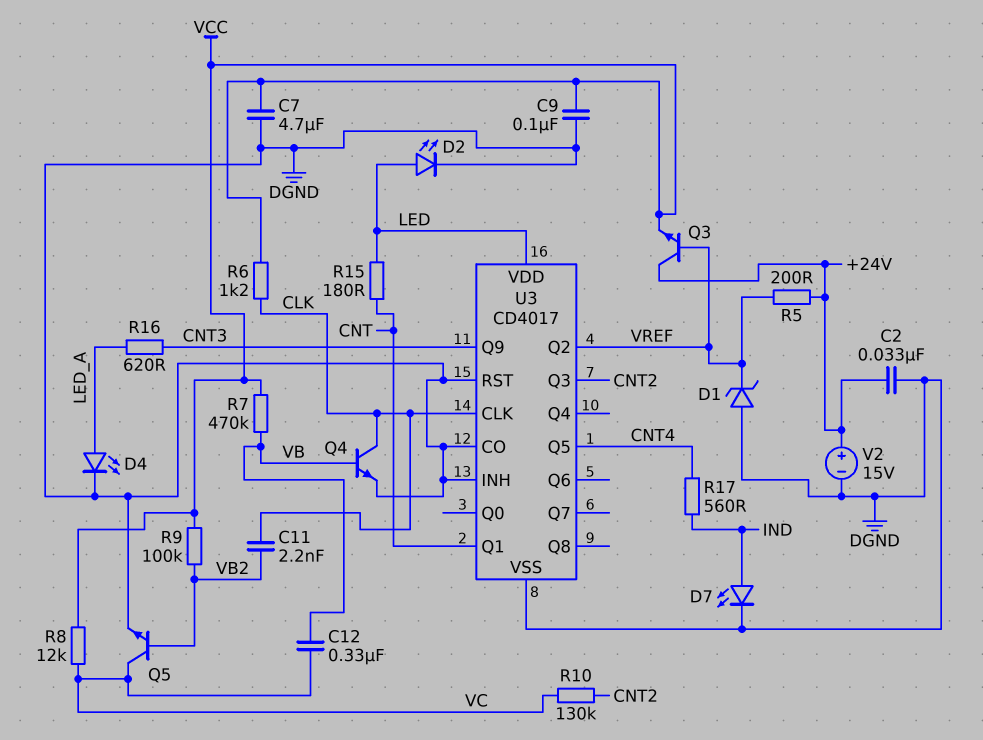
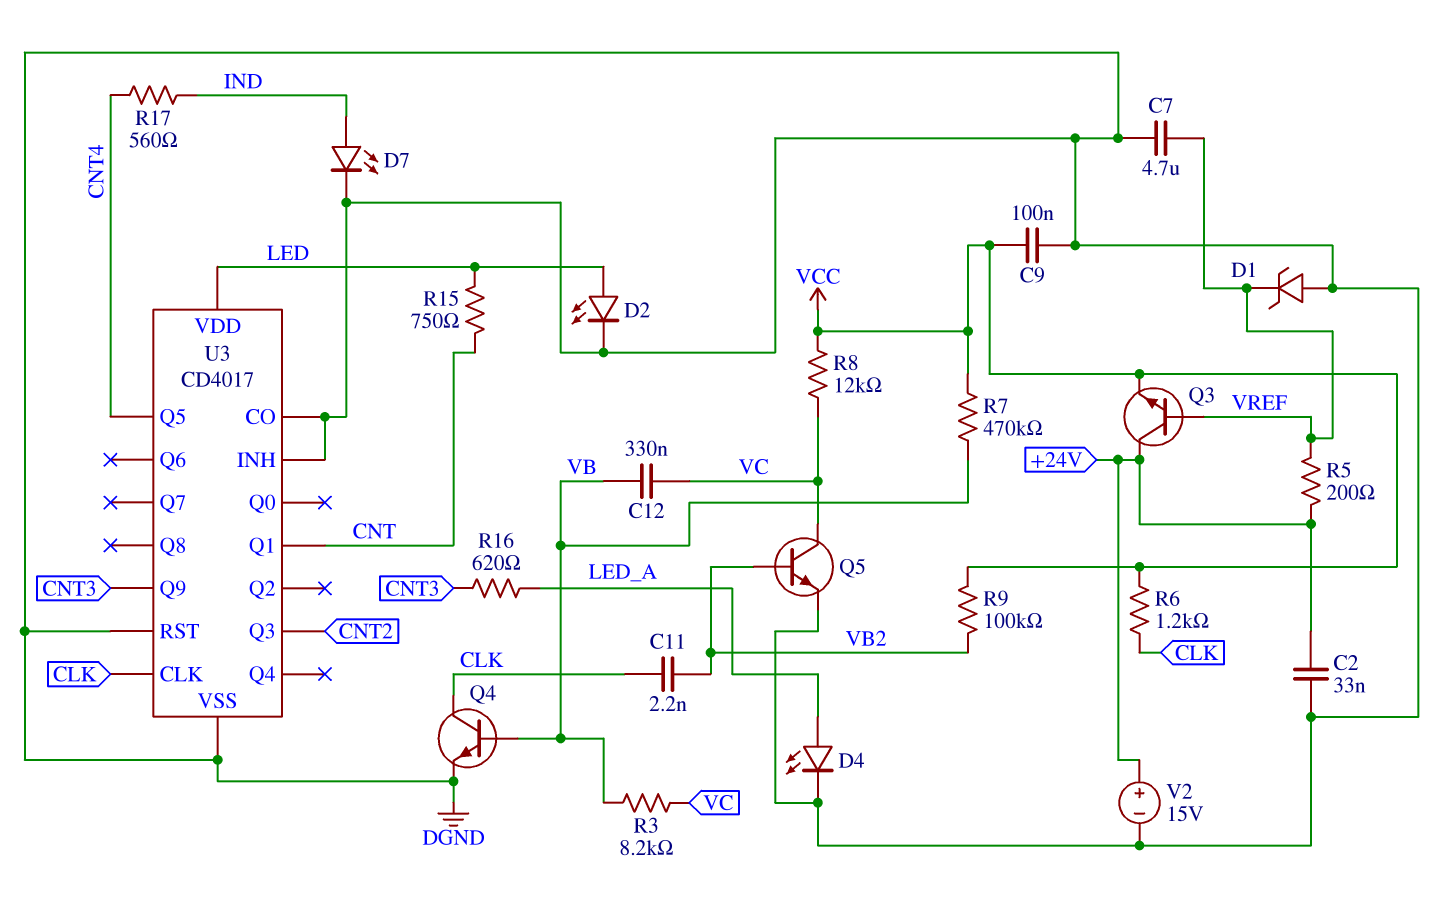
C7: 4.7uF (DGND, VCC) -> 4.7uF (DGND, VREF)
R3: none -> 8.2k (VB, VC)
R10: 130k (CNT2, VC) -> none
R15: 180 (CNT, LED) -> 750 (CNT, LED)
U3 pin Q2: VREF -> none

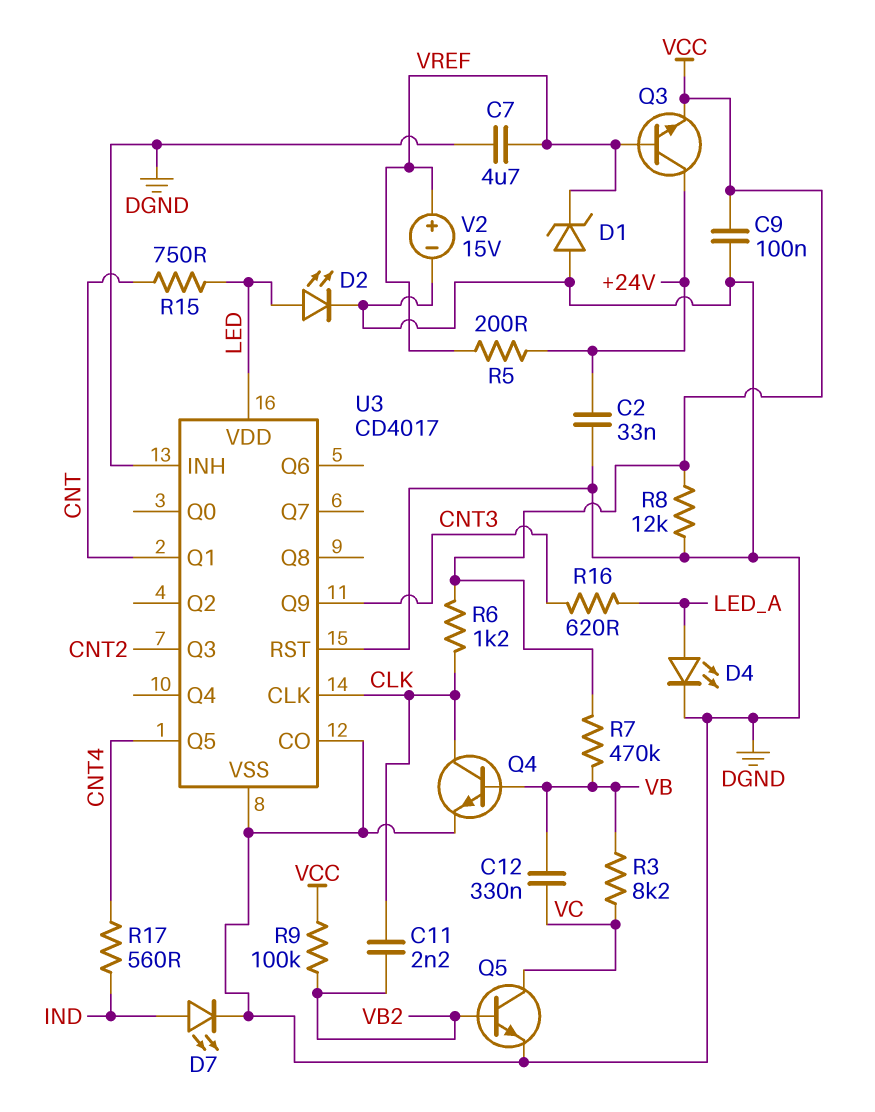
R8: 12k (VC, VCC) -> 12k (DGND, VCC)
V2: 15V (plus +24V, minus DGND) -> 15V (plus VREF, minus DGND)

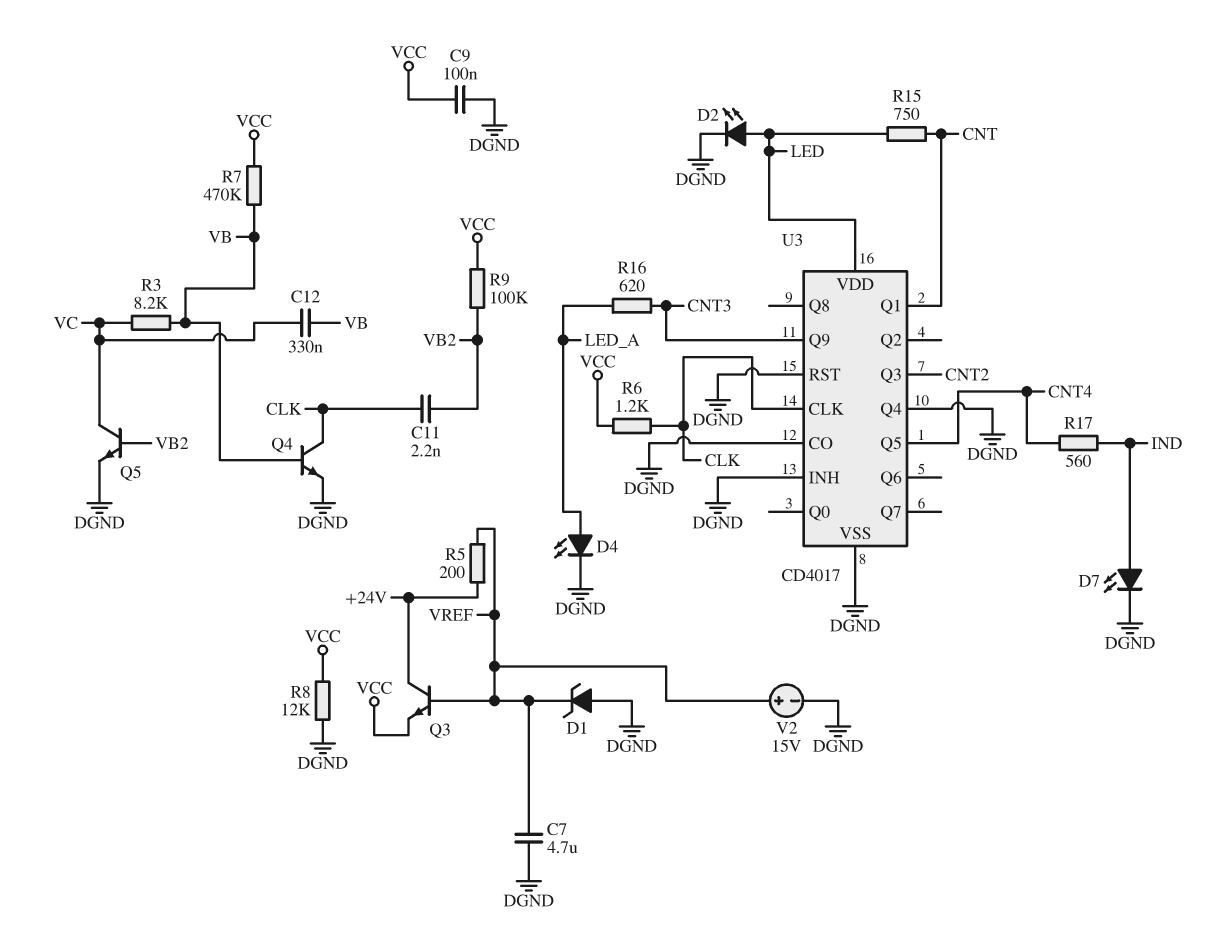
C2: 33nF (+24V, DGND) -> none
U3 pin Q4: none -> DGND

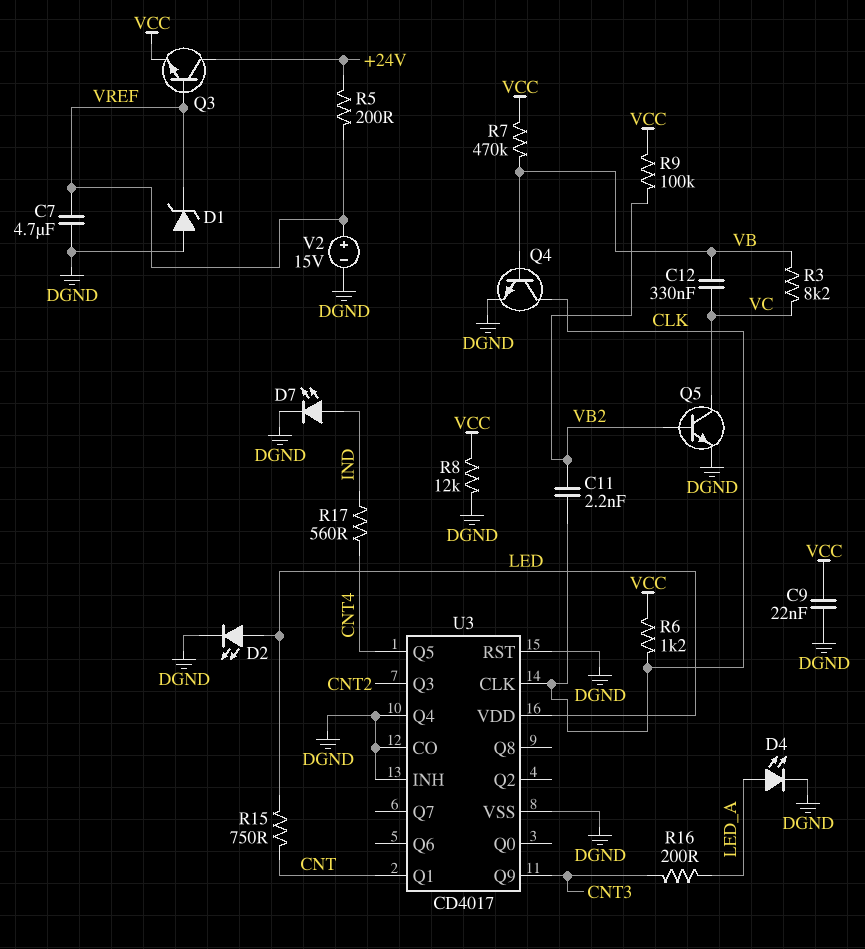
C9: 100nF (DGND, VCC) -> 22nF (DGND, VCC)
R16: 620 (CNT3, LED_A) -> 200 (CNT3, LED_A)

